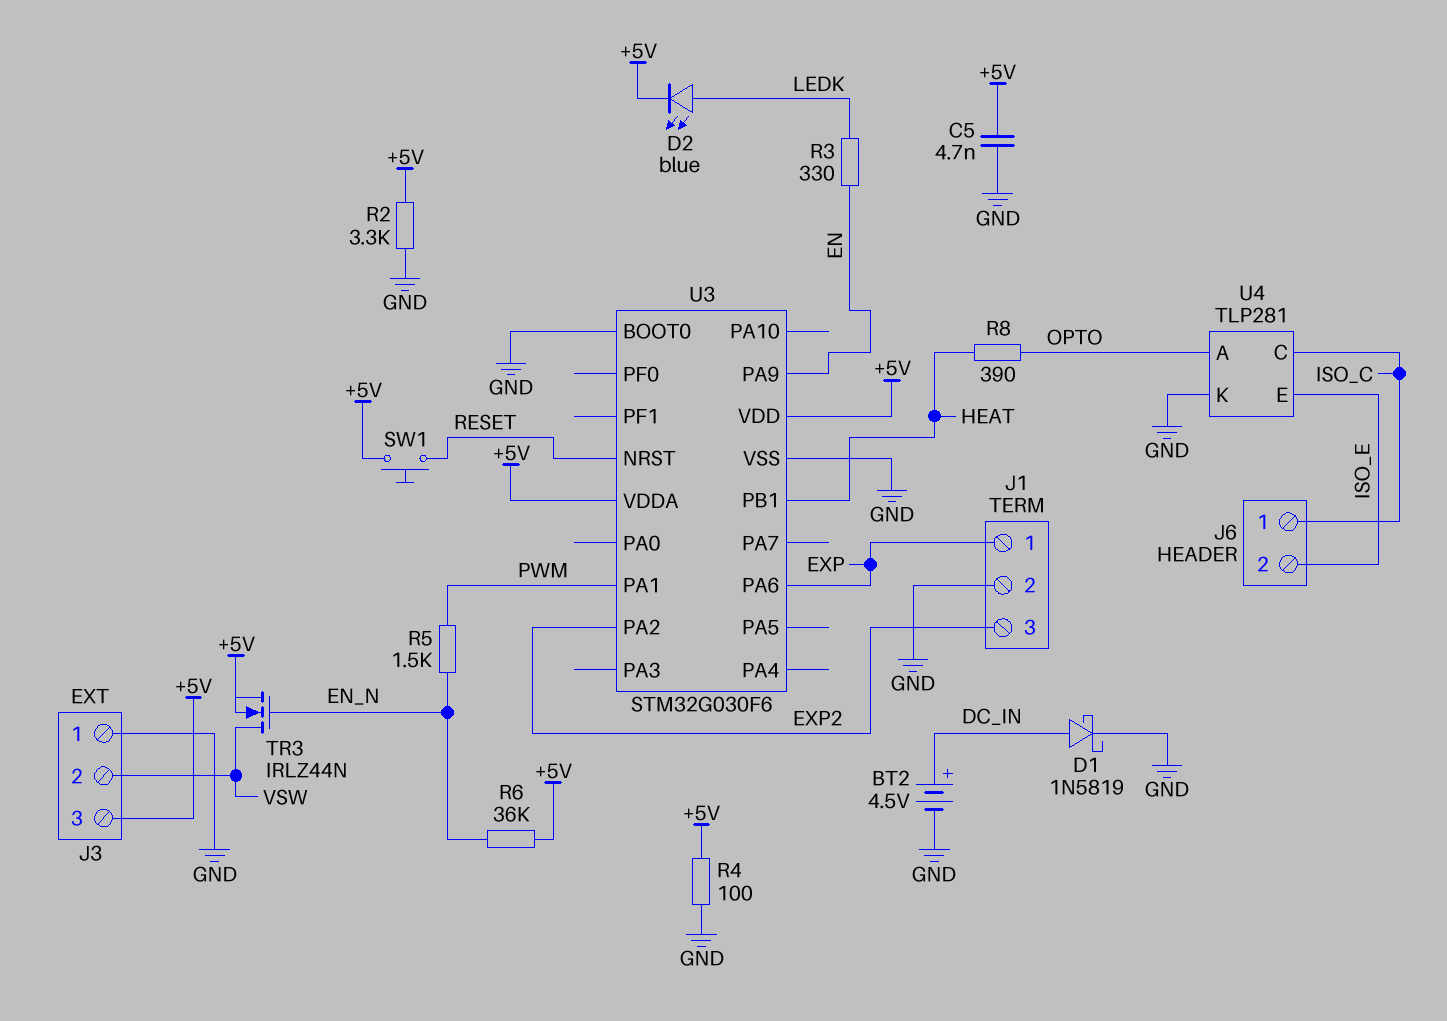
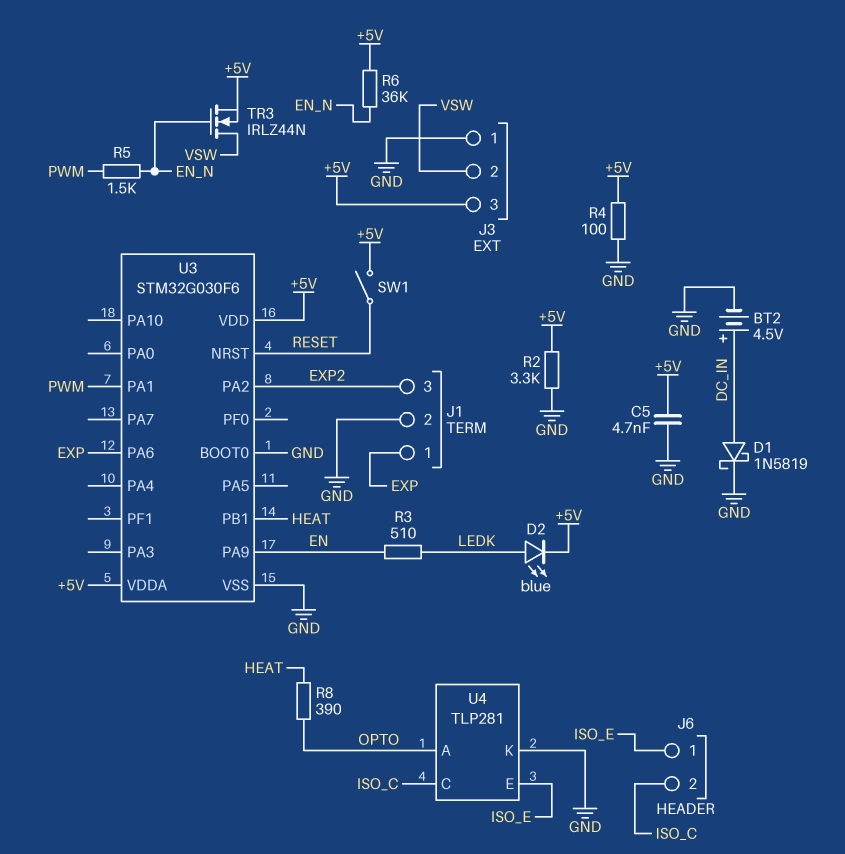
J6 pin 1: ISO_C -> ISO_E
J6 pin 2: ISO_E -> ISO_C
R3: 330 (EN, LEDK) -> 510 (EN, LEDK)
SW1: button (+5V, RESET) -> switch (+5V, RESET)

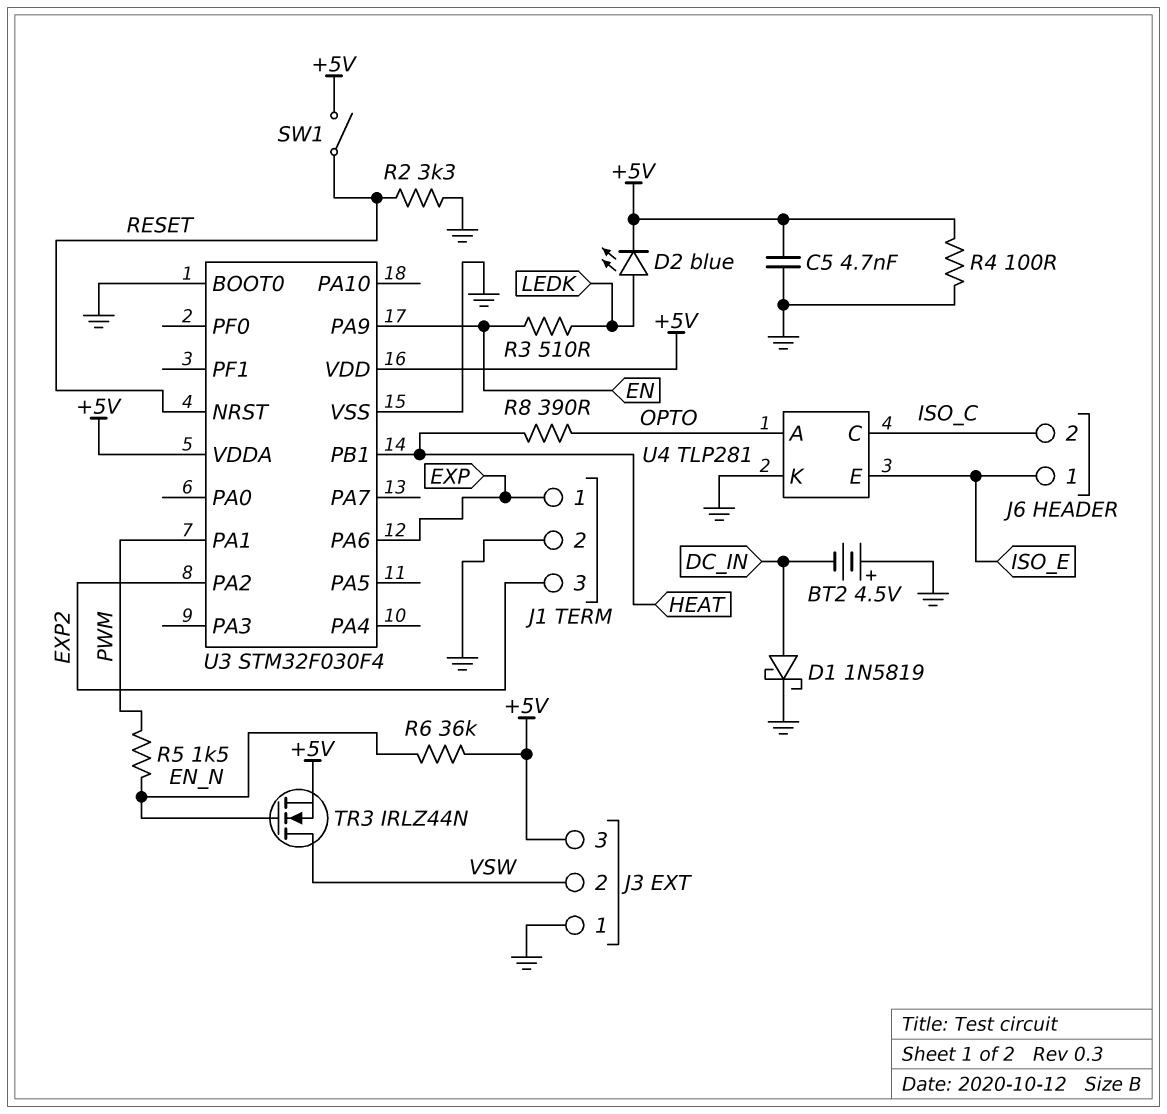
BT2: 4.5V (plus DC_IN, minus GND) -> 4.5V (plus GND, minus DC_IN)
R2: 3.3k (+5V, GND) -> 3.3k (GND, RESET)
U3: STM32G030F6 -> STM32F030F4

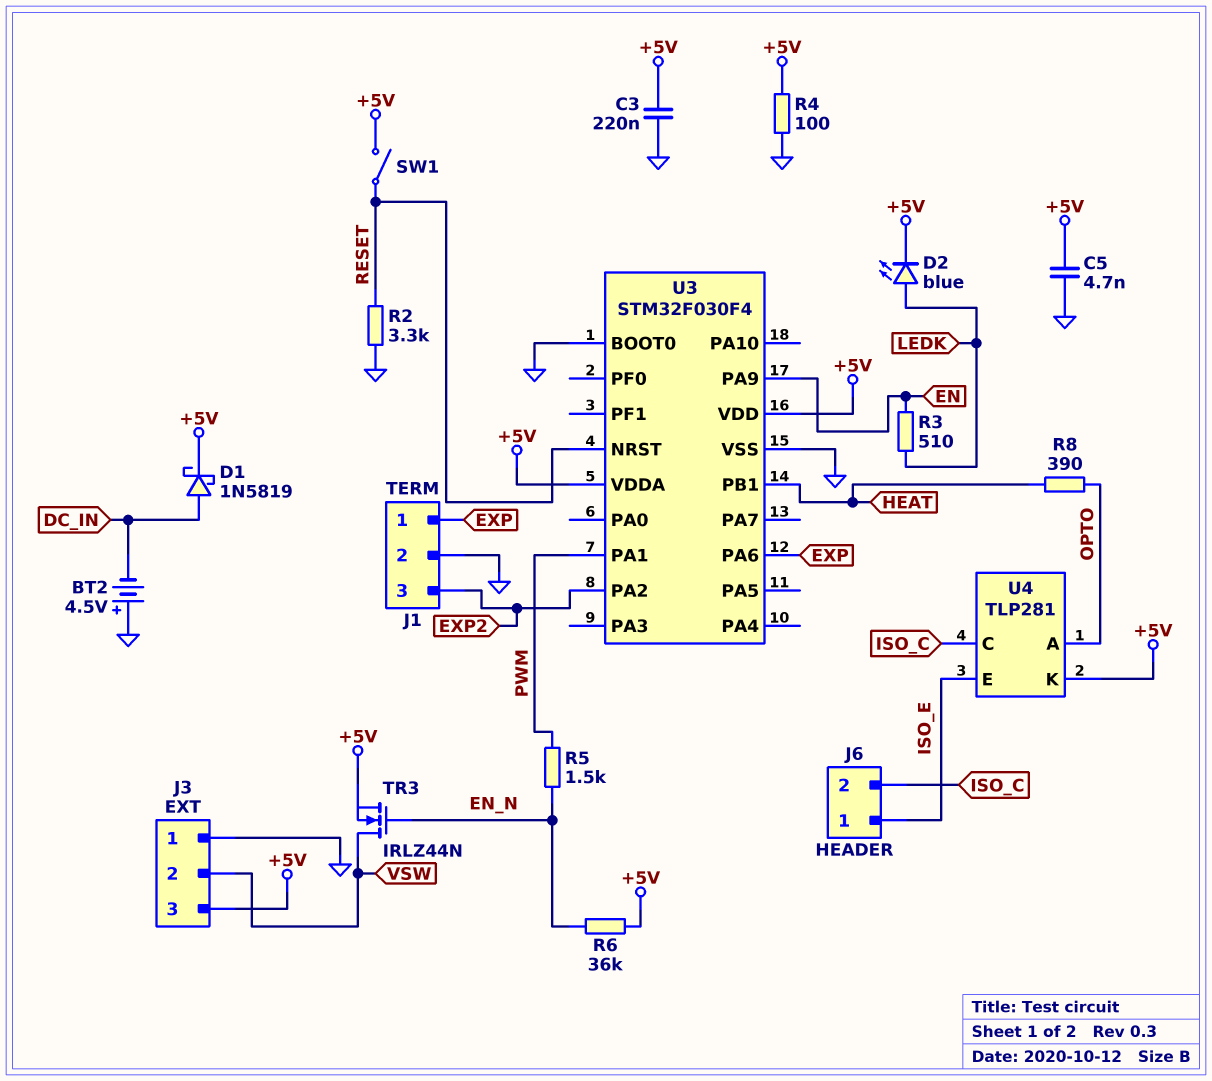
C3: none -> 220nF (+5V, GND)
D1: schottky 1N5819 (A DC_IN, K GND) -> schottky 1N5819 (A DC_IN, K +5V)
U4 pin K: GND -> +5V

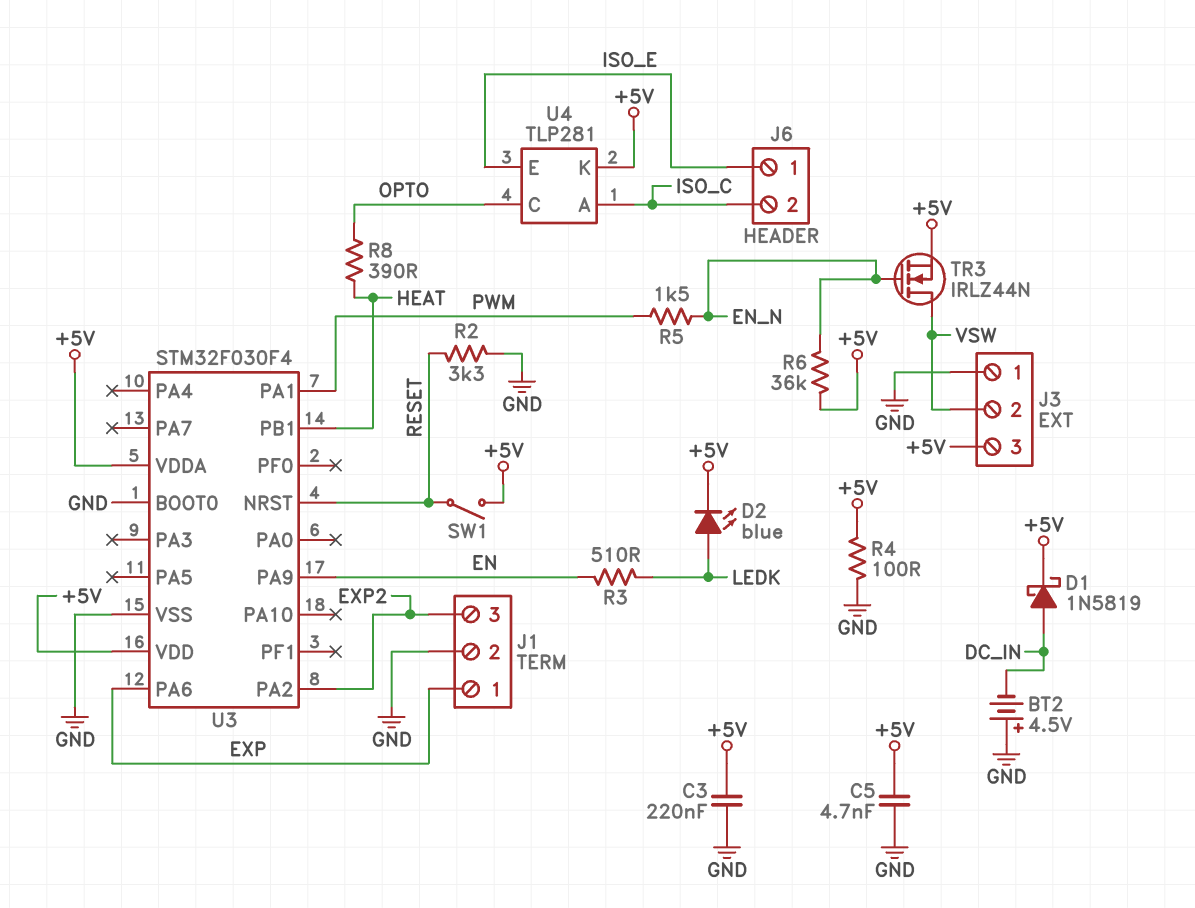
U4 pin A: OPTO -> ISO_C
U4 pin C: ISO_C -> OPTO

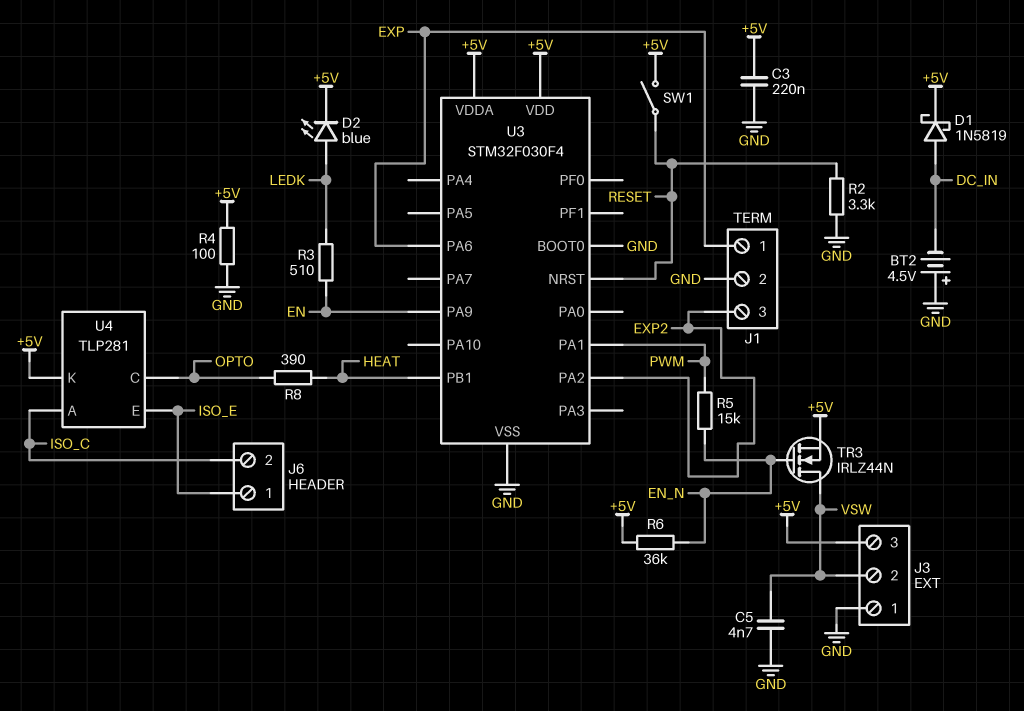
C5: 4.7nF (+5V, GND) -> 4.7nF (GND, VSW)
R5: 1.5k (EN_N, PWM) -> 15k (EN_N, PWM)

